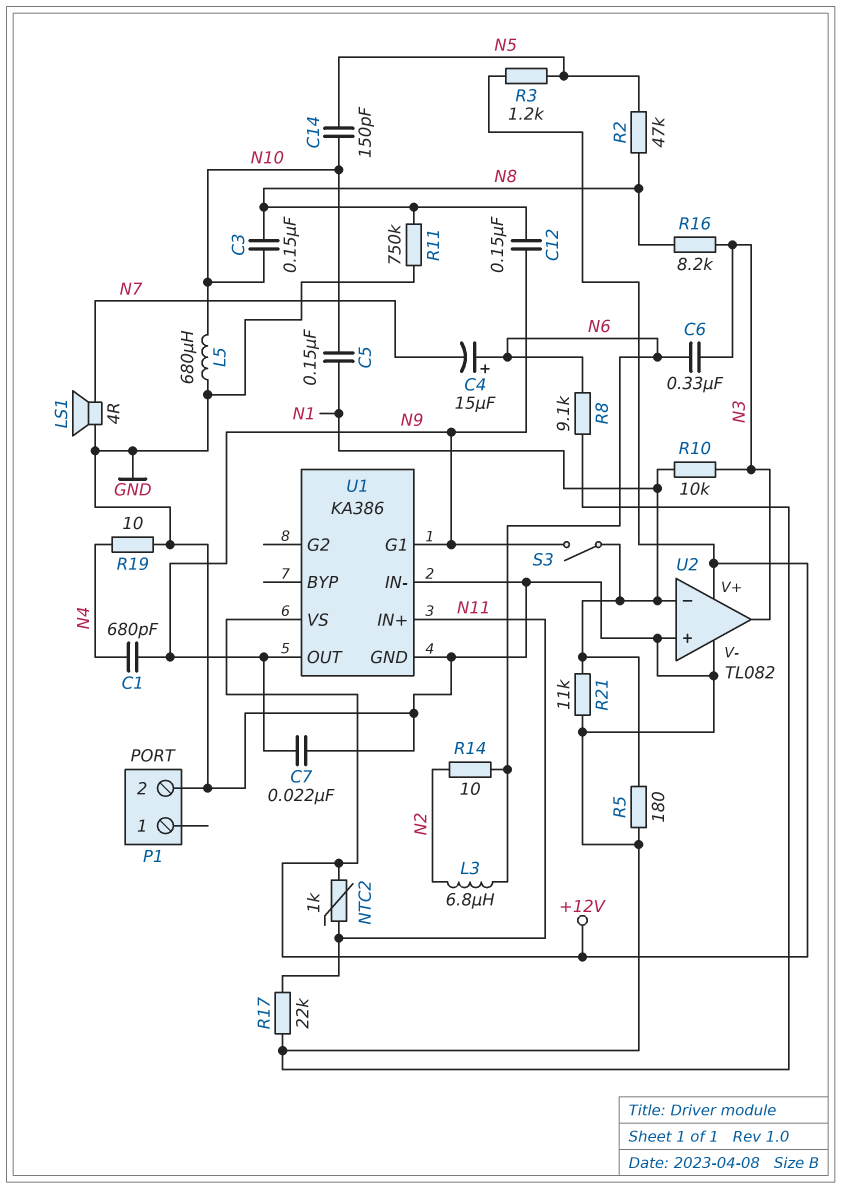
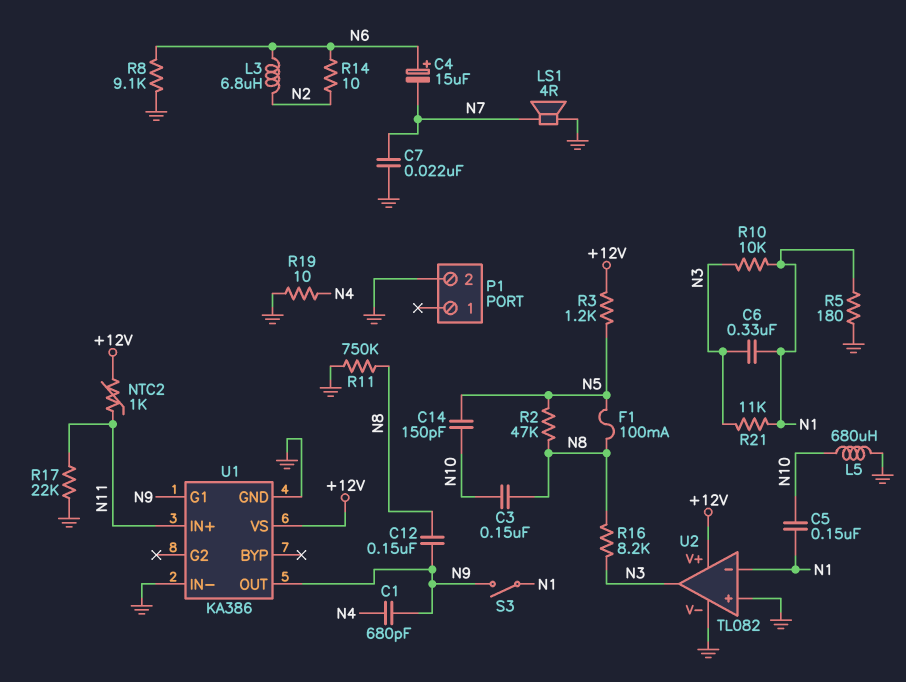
C6: 330nF (N3, N6) -> 330nF (N1, N3)
C7: 22nF (GND, N9) -> 22nF (GND, N7)
F1: none -> 100mA (N5, N8)
R21: 11k (GND, N1) -> 11k (N1, N3)

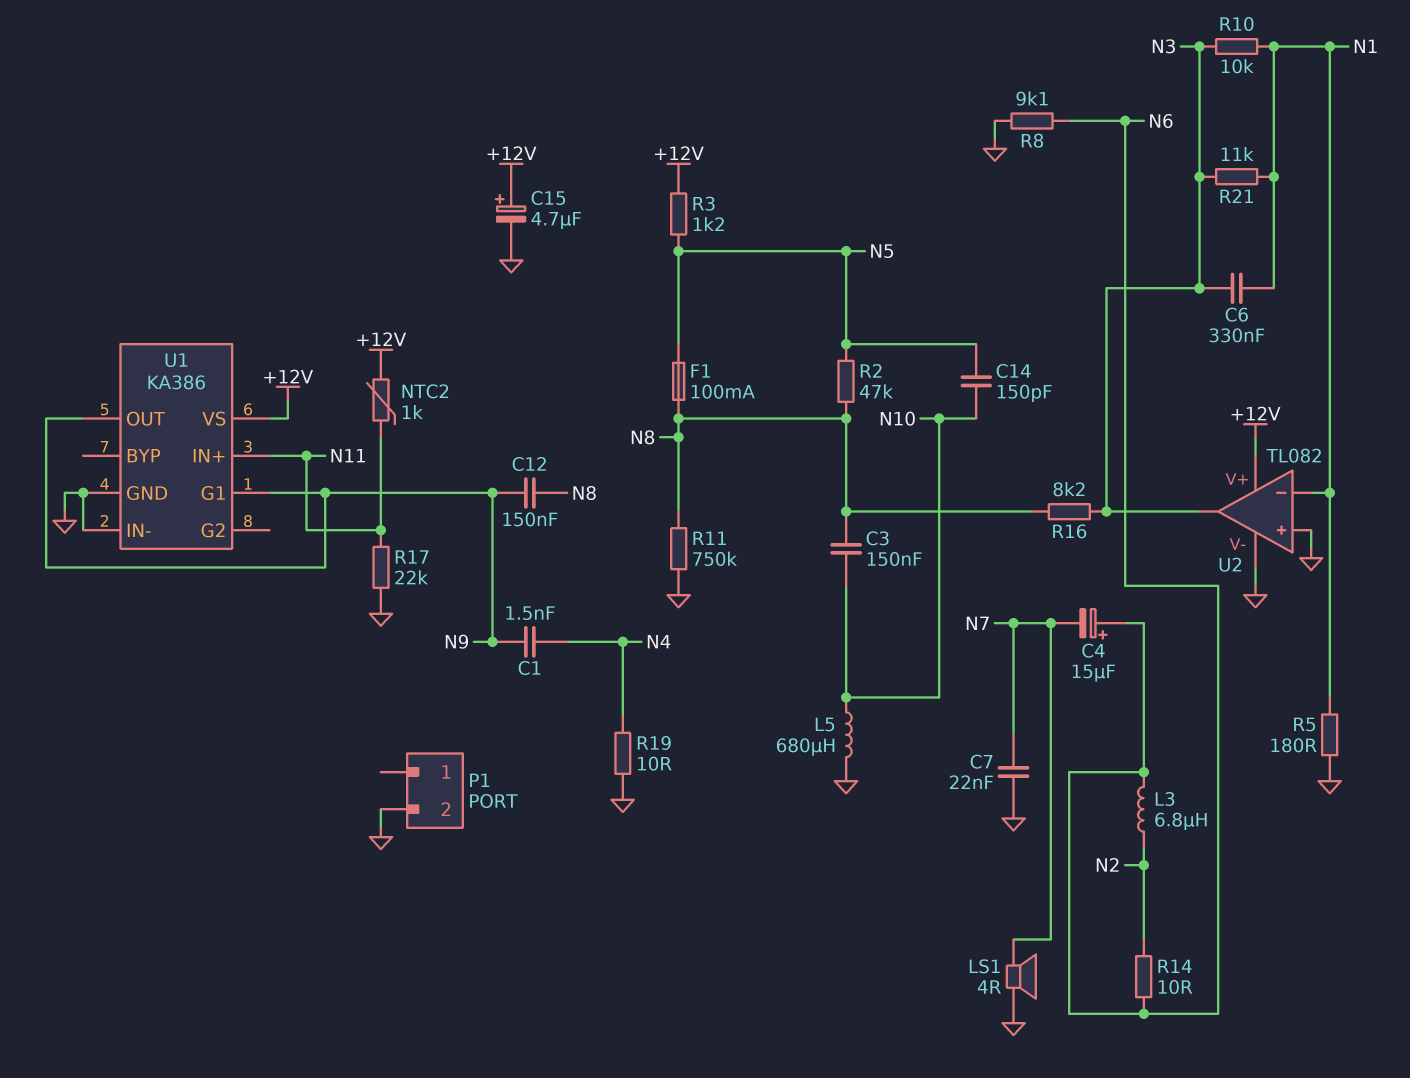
C1: 680pF (N4, N9) -> 1.5nF (N4, N9)
C5: 150nF (N1, N10) -> none
C15: none -> 4.7uF (plus +12V, minus GND)
S3: switch (N1, N9) -> none

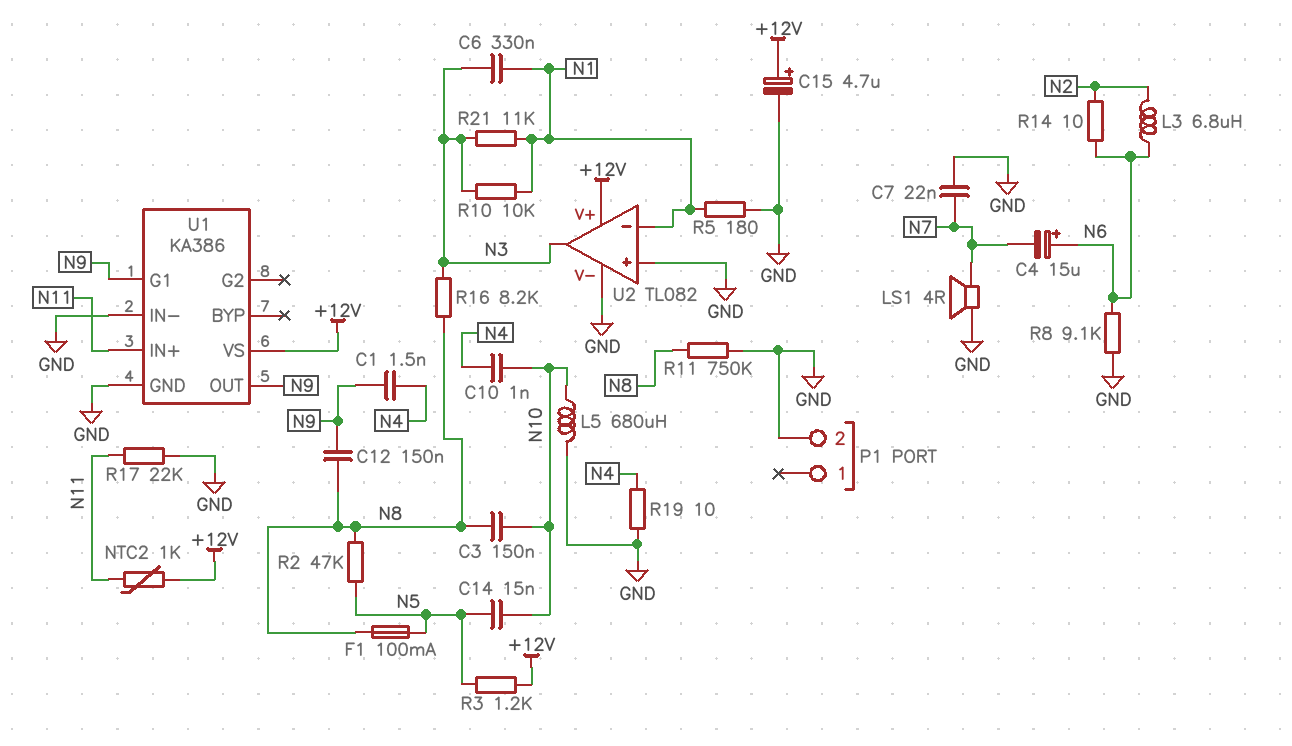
C10: none -> 1nF (N4, N10)
C14: 150pF (N5, N10) -> 15nF (N5, N10)

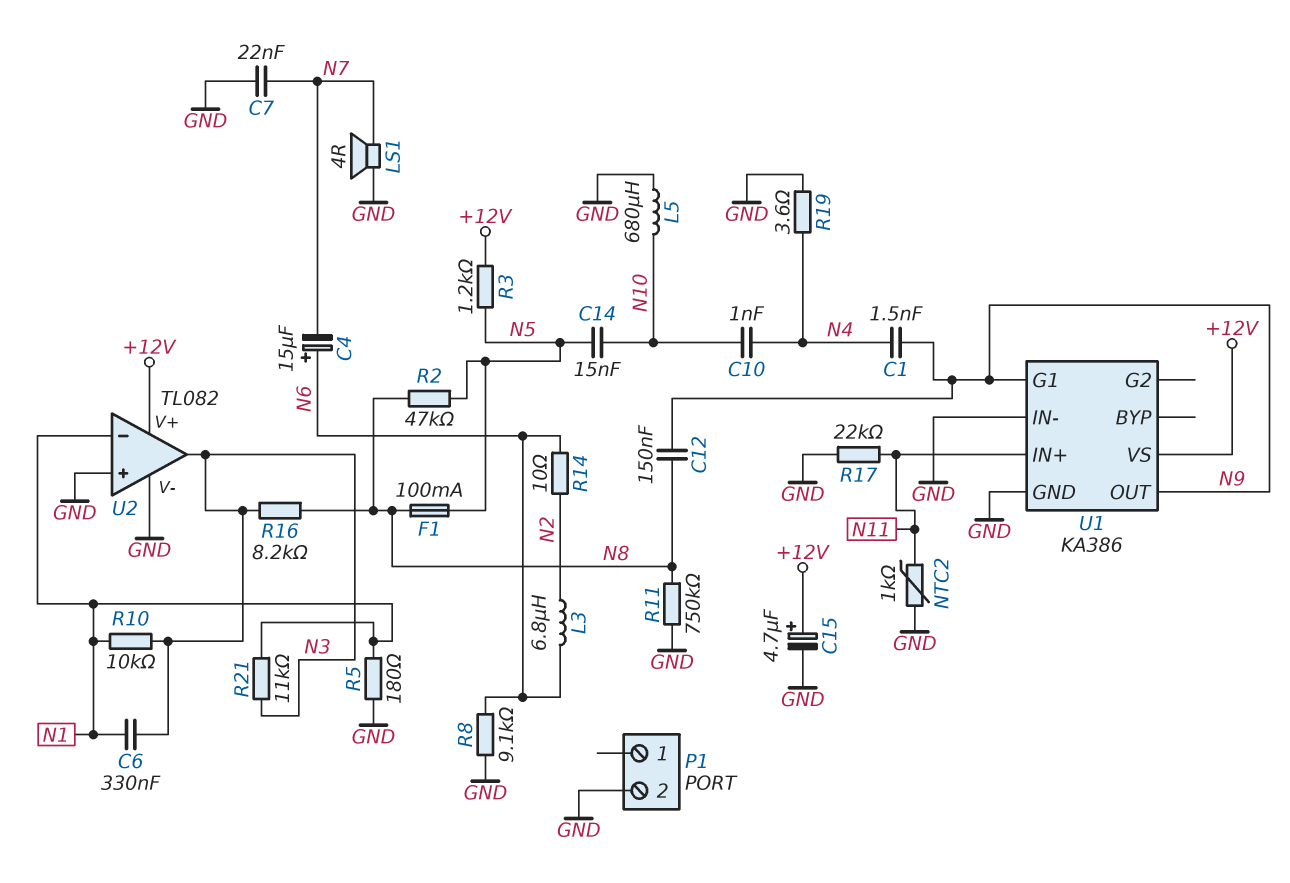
C3: 150nF (N8, N10) -> none
NTC2: 1k (+12V, N11) -> 1k (GND, N11)
R19: 10 (GND, N4) -> 3.6 (GND, N4)

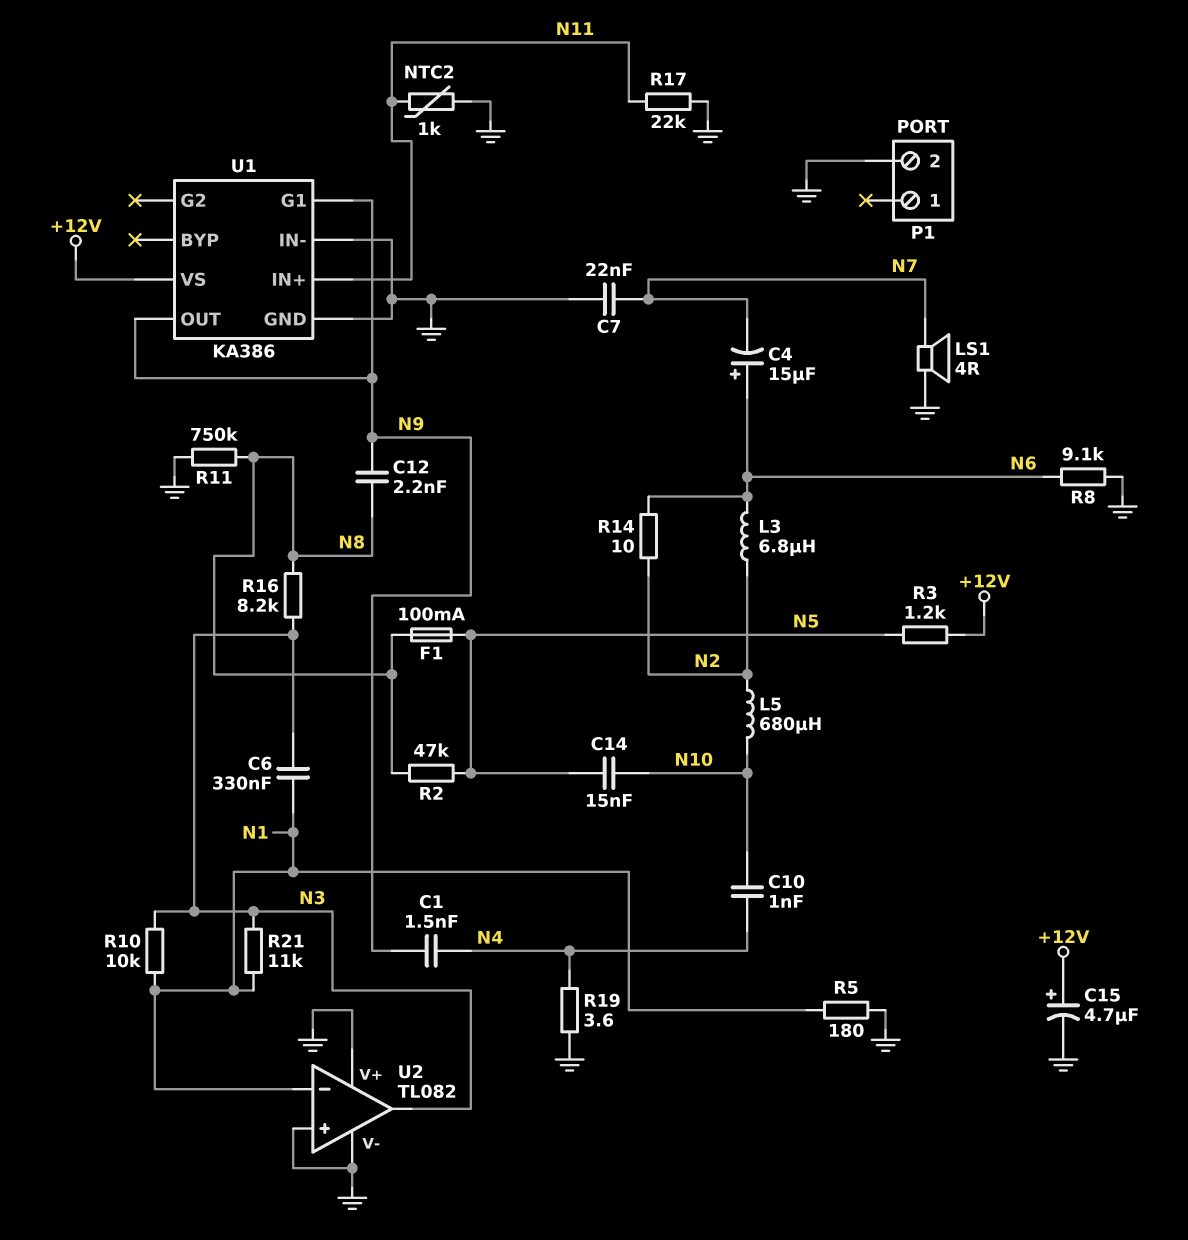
C12: 150nF (N8, N9) -> 2.2nF (N8, N9)
L5: 680uH (GND, N10) -> 680uH (N2, N10)
U2 pin V+: +12V -> GND

